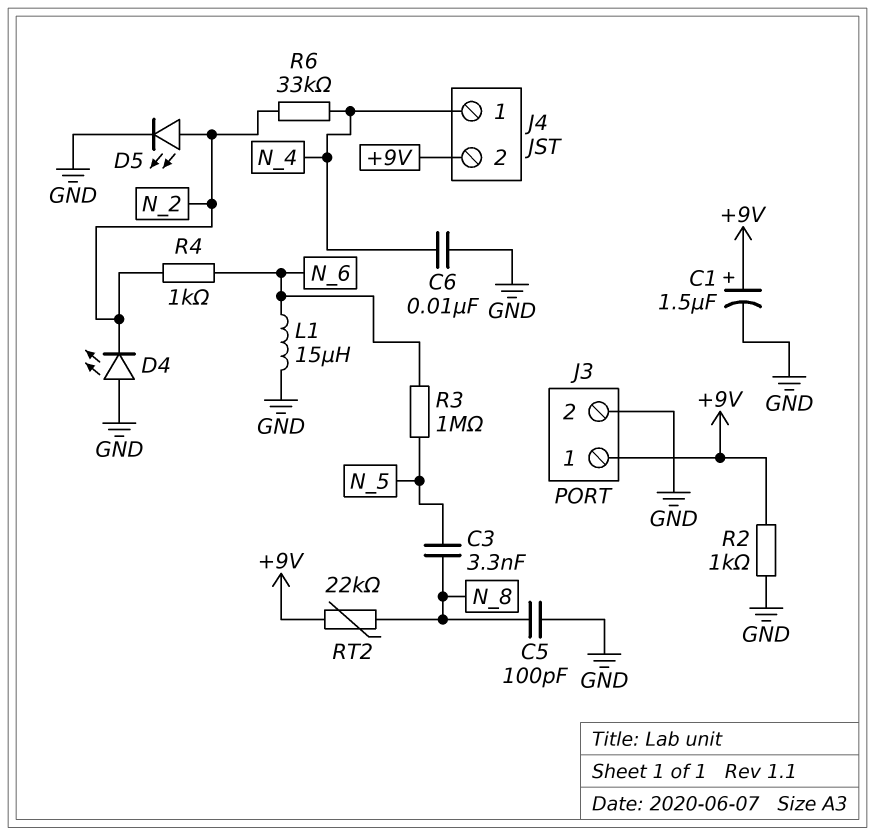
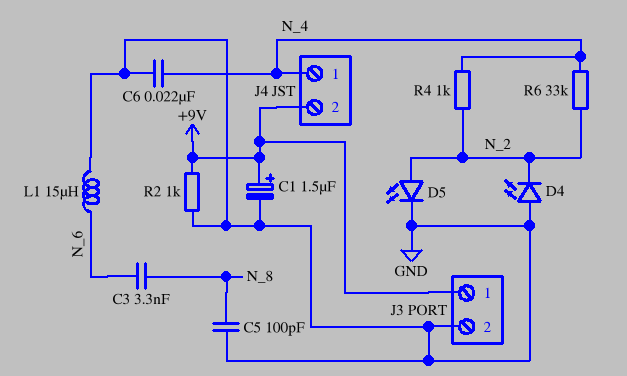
C3: 3.3nF (N_5, N_8) -> 3.3nF (N_6, N_8)
C6: 10nF (GND, N_4) -> 22nF (GND, N_4)
R3: 1M (N_5, N_6) -> none
R4: 1k (N_2, N_6) -> 1k (N_2, N_4)
RT2: 22k (+9V, N_8) -> none

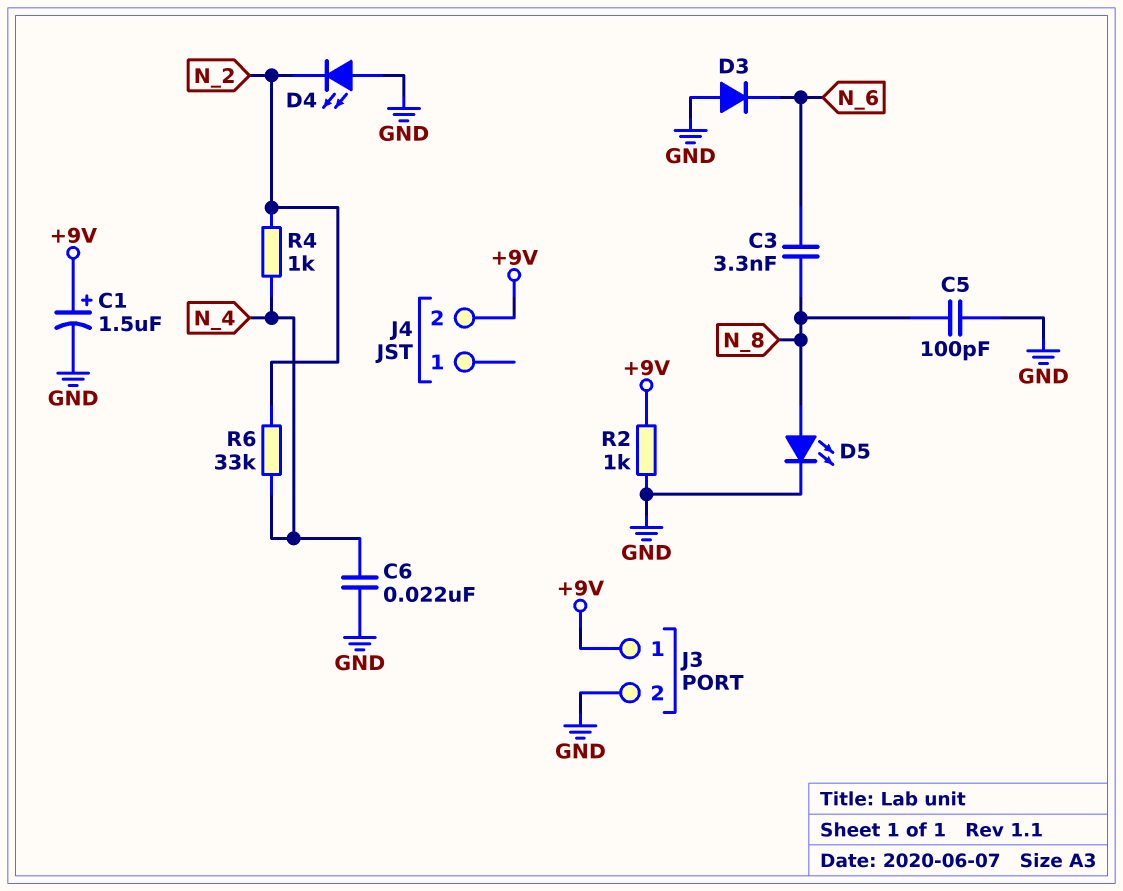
D3: none -> diode (A GND, K N_6)
D5: LED (A N_2, K GND) -> LED (A N_8, K GND)
J4 pin 1: N_4 -> none
L1: 15uH (GND, N_6) -> none

